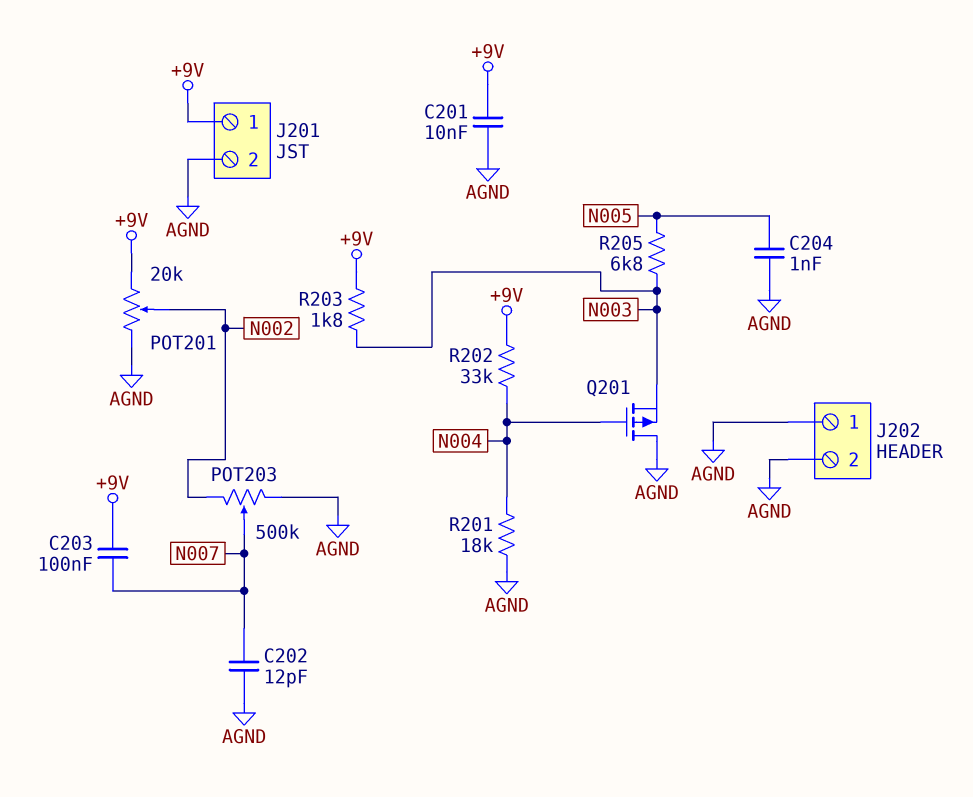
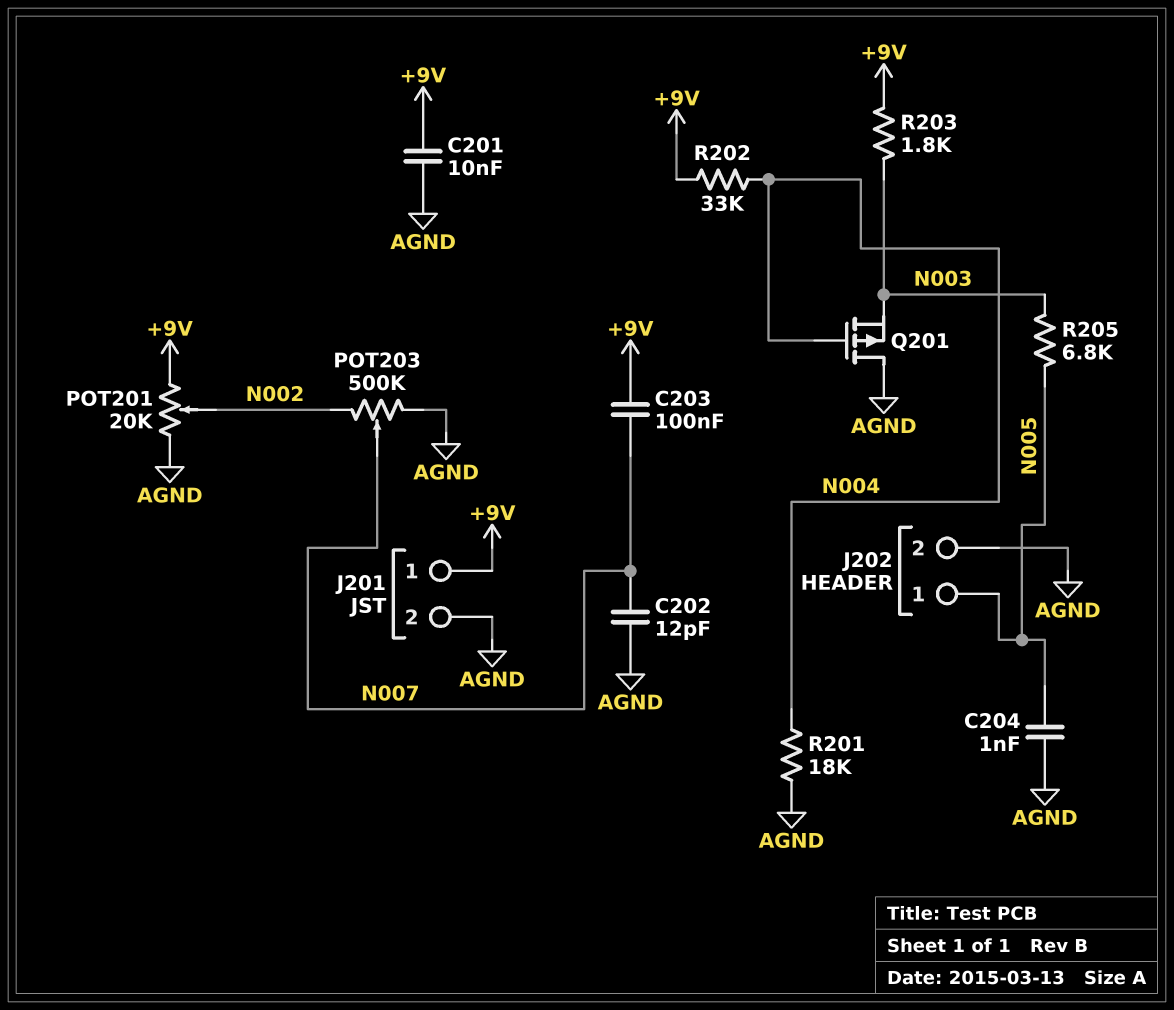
J202 pin 1: AGND -> N005

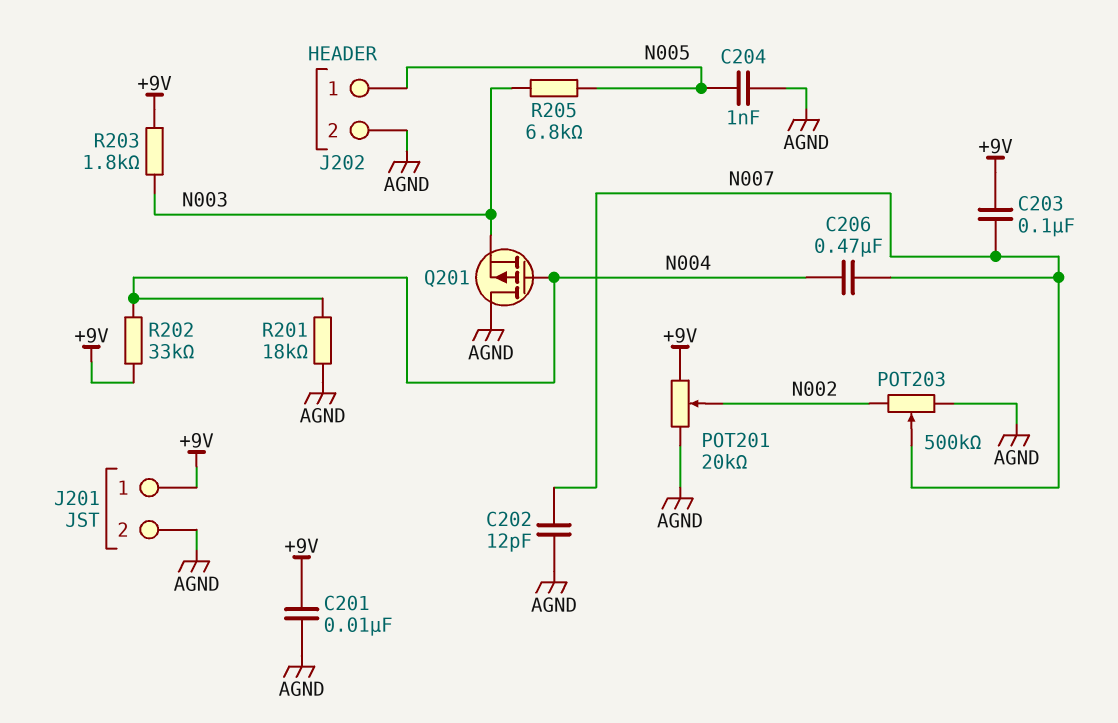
C206: none -> 470nF (N004, N007)

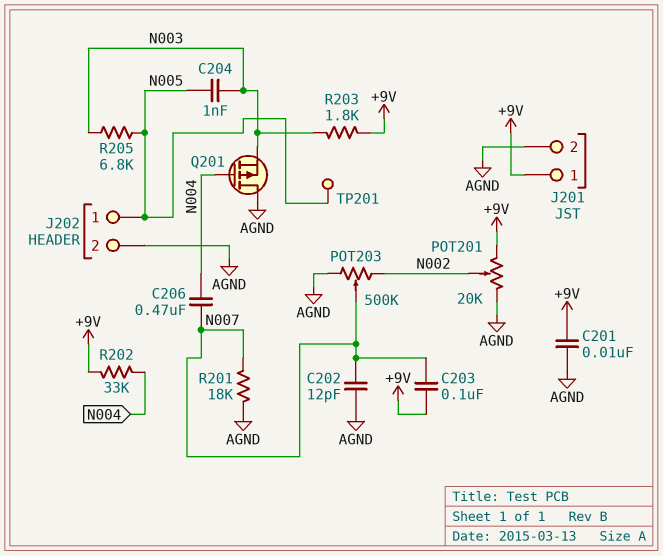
C204: 1nF (AGND, N005) -> 1nF (N003, N005)
R201: 18k (AGND, N004) -> 18k (AGND, N007)
TP201: none -> test point (N005)

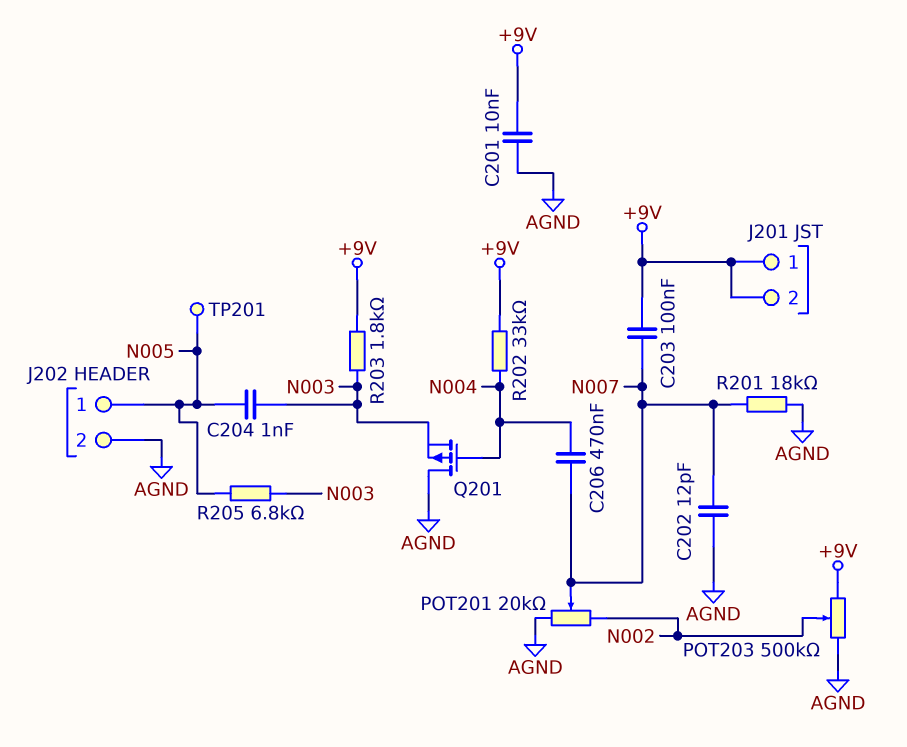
J201 pin 2: AGND -> +9V
POT201: 20k (+9V, AGND, wiper N002) -> 20k (AGND, N002, wiper N007)
POT203: 500k (AGND, N002, wiper N007) -> 500k (+9V, AGND, wiper N002)

